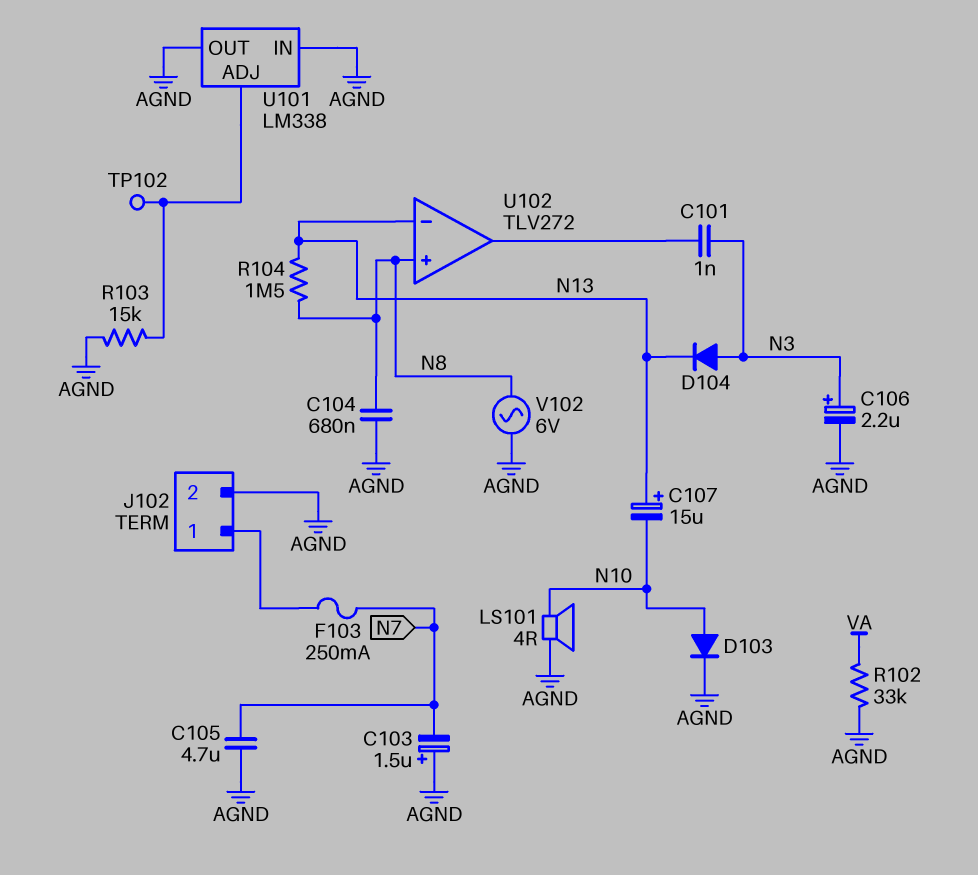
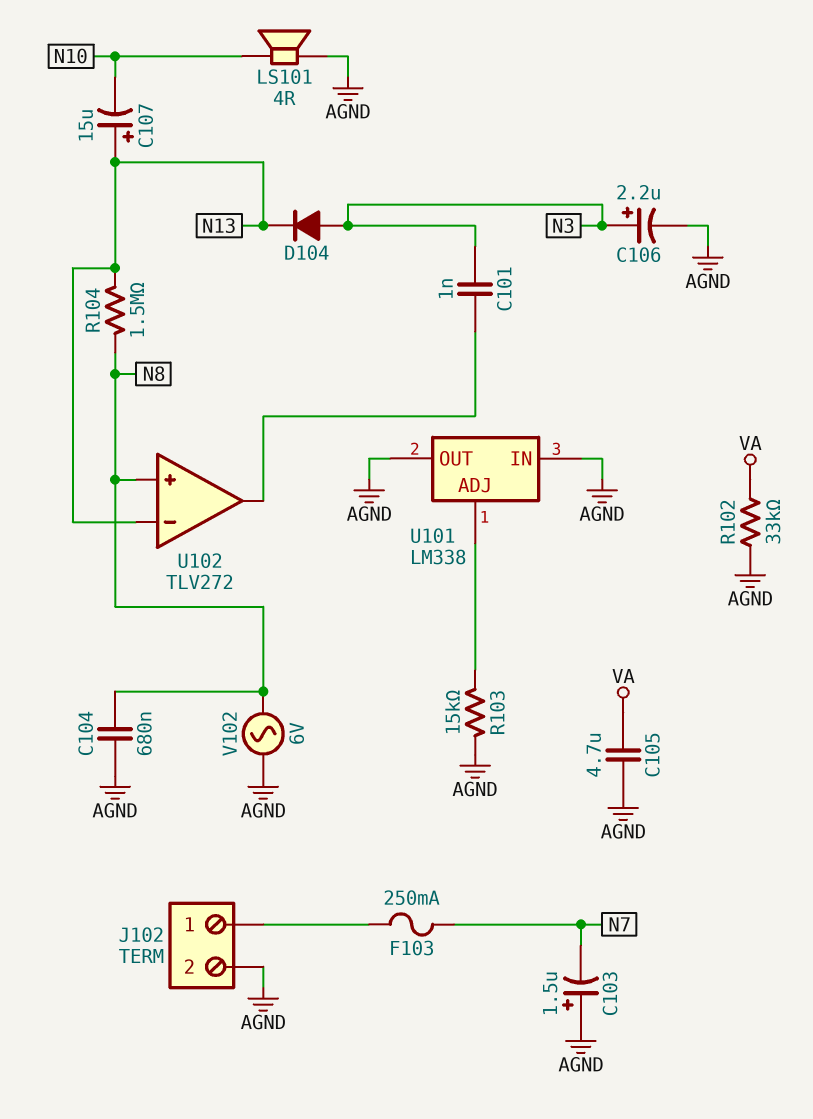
C105: 4.7uF (AGND, N7) -> 4.7uF (AGND, VA)
D103: diode (A N10, K AGND) -> none
TP102: test point (U101/ADJ) -> none

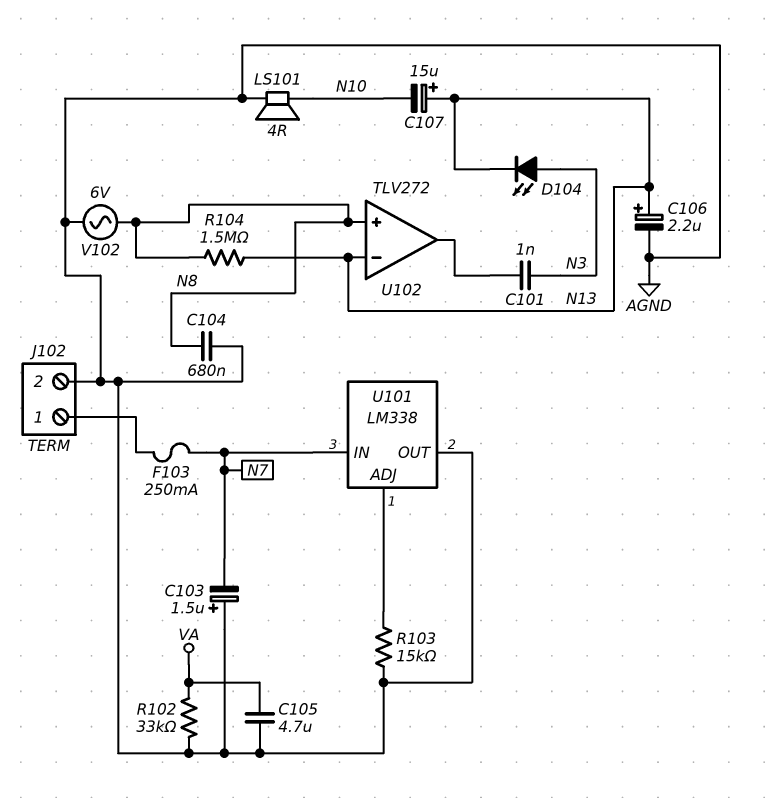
C106: 2.2uF (plus N3, minus AGND) -> 2.2uF (plus N13, minus AGND)
D104: diode (A N3, K N13) -> LED (A N3, K N13)
U101 pin IN: AGND -> N7

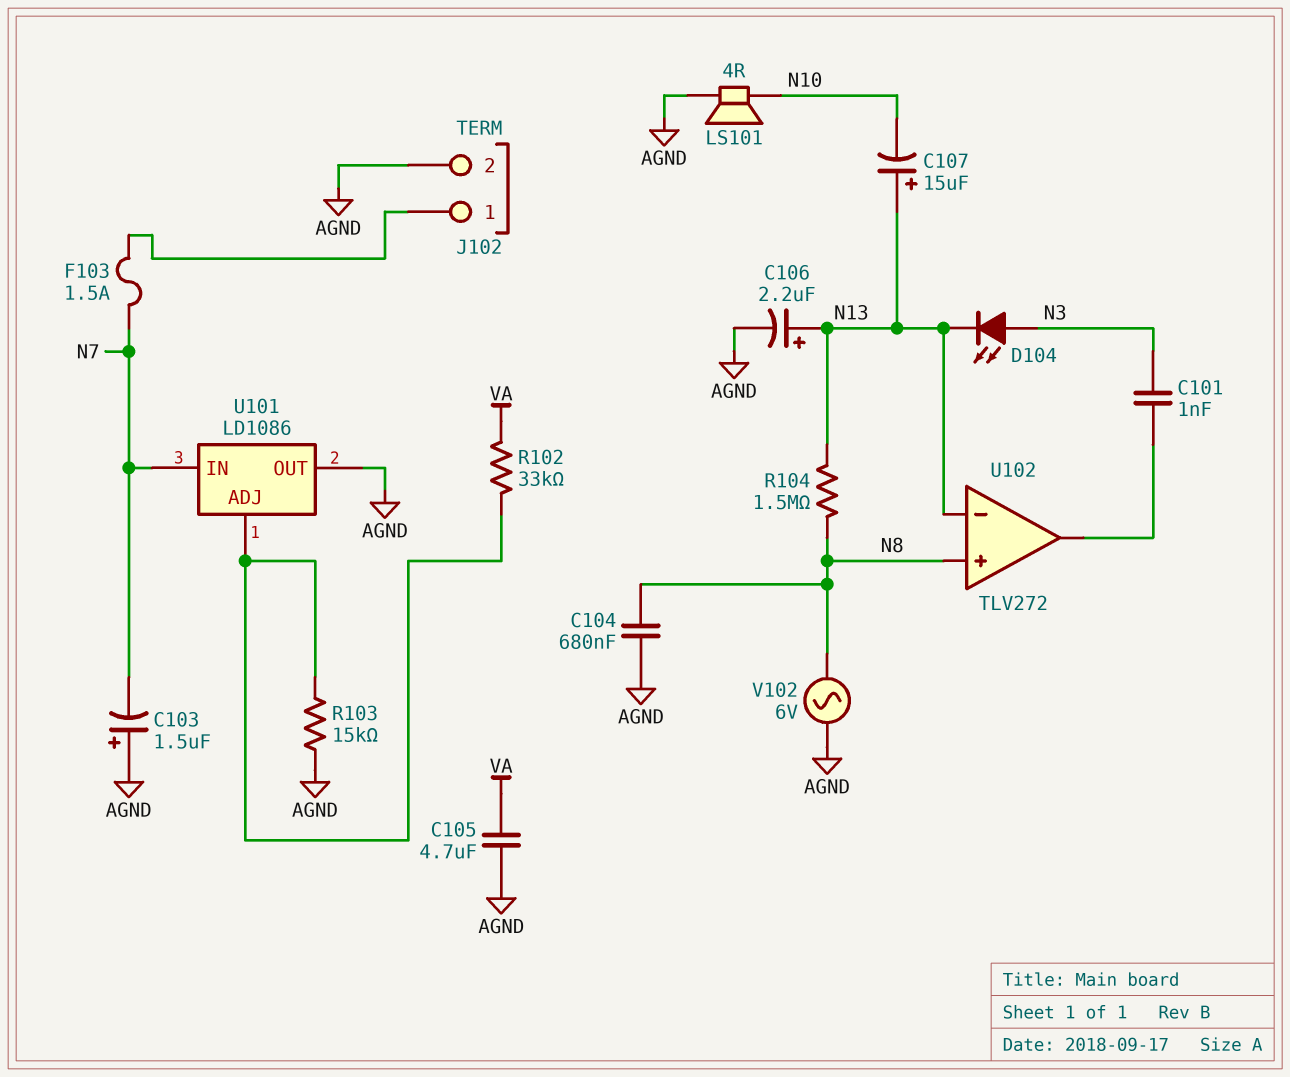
F103: 250mA (J102/1, N7) -> 1.5A (J102/1, N7)
R102: 33k (AGND, VA) -> 33k (U101/ADJ, VA)
U101: LM338 -> LD1086

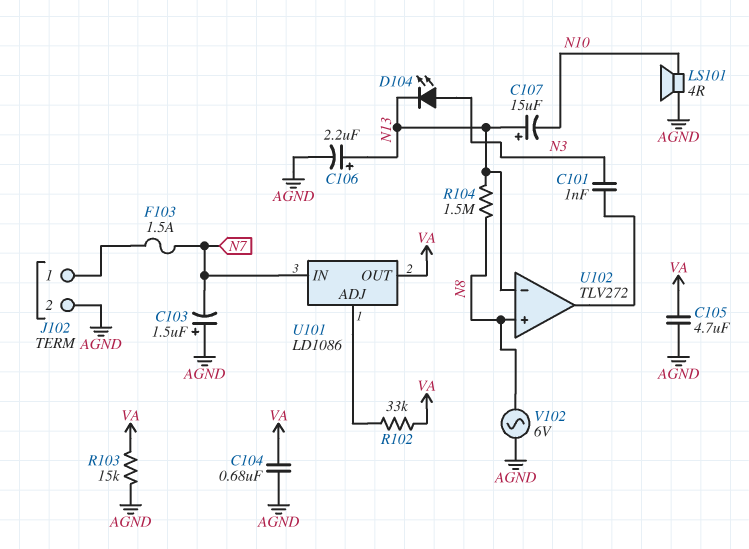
C104: 680nF (AGND, N8) -> 680nF (AGND, VA)
R103: 15k (AGND, U101/ADJ) -> 15k (AGND, VA)
U101 pin OUT: AGND -> VA

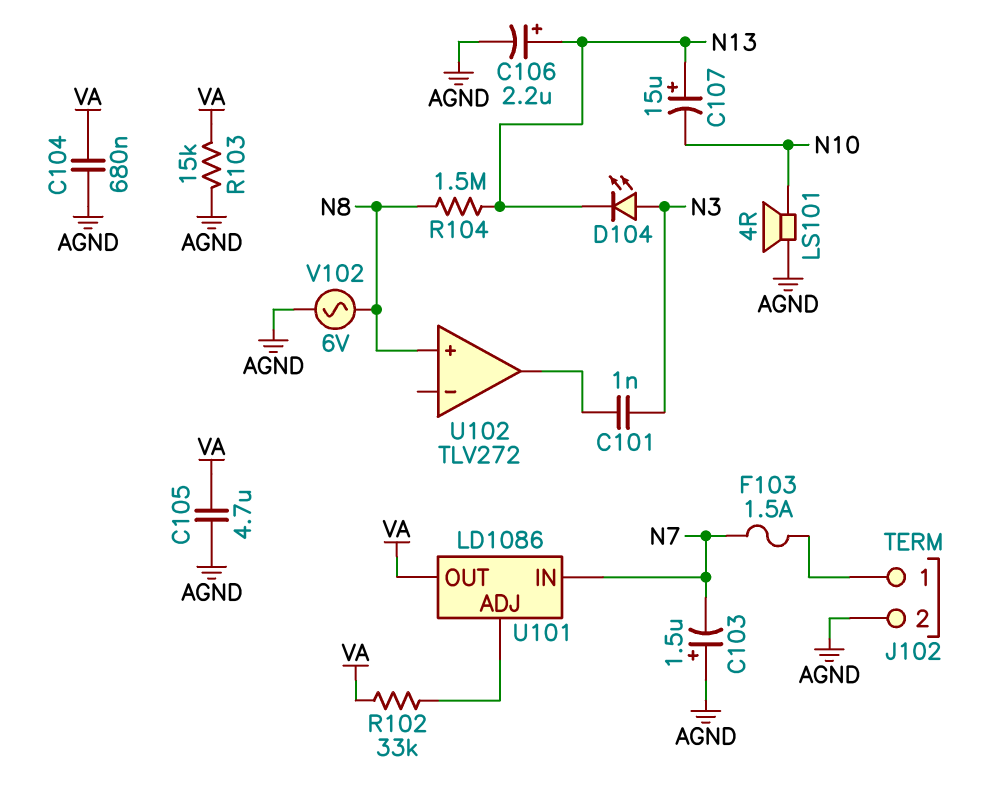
U102 pin in-: N13 -> none

